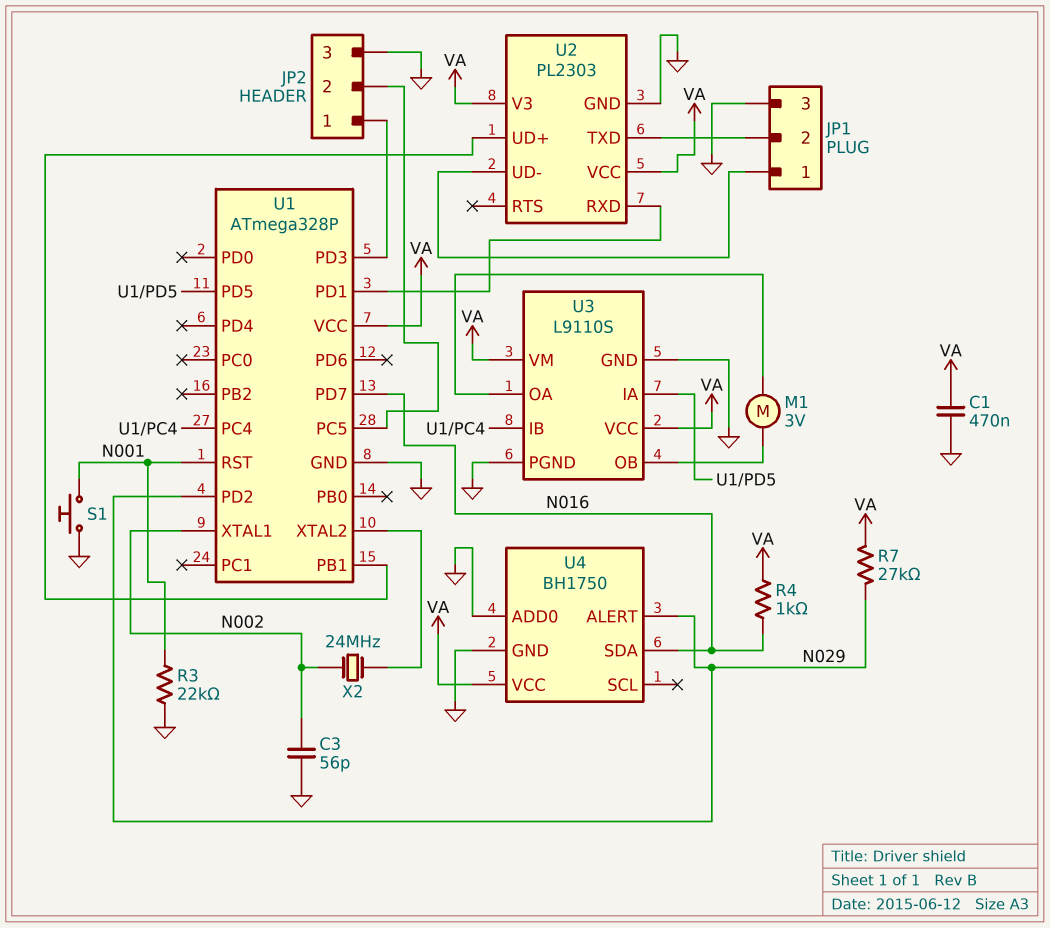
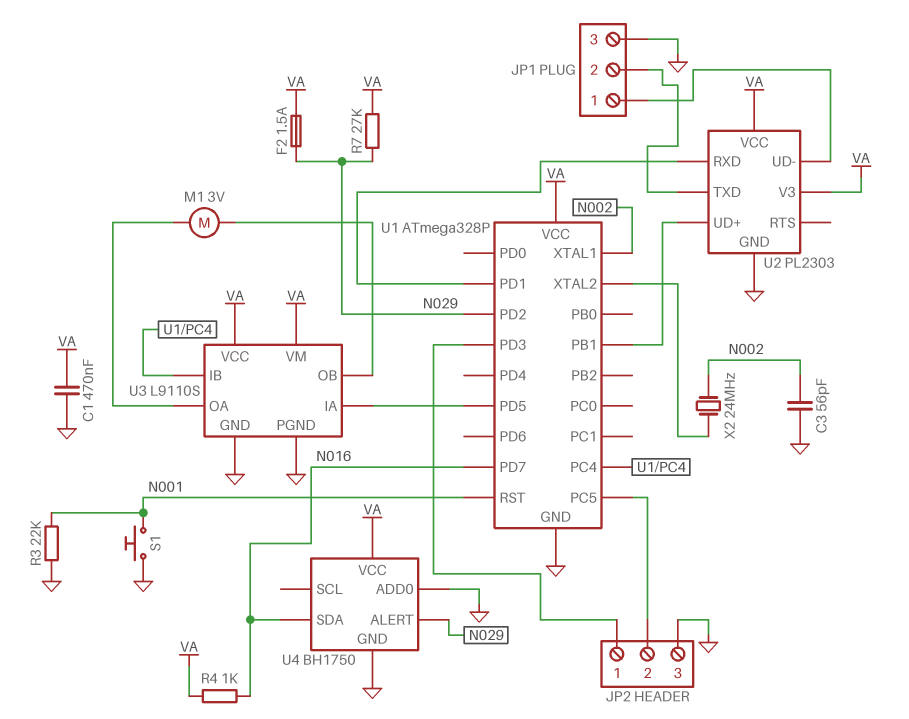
F2: none -> 1.5A (N029, VA)

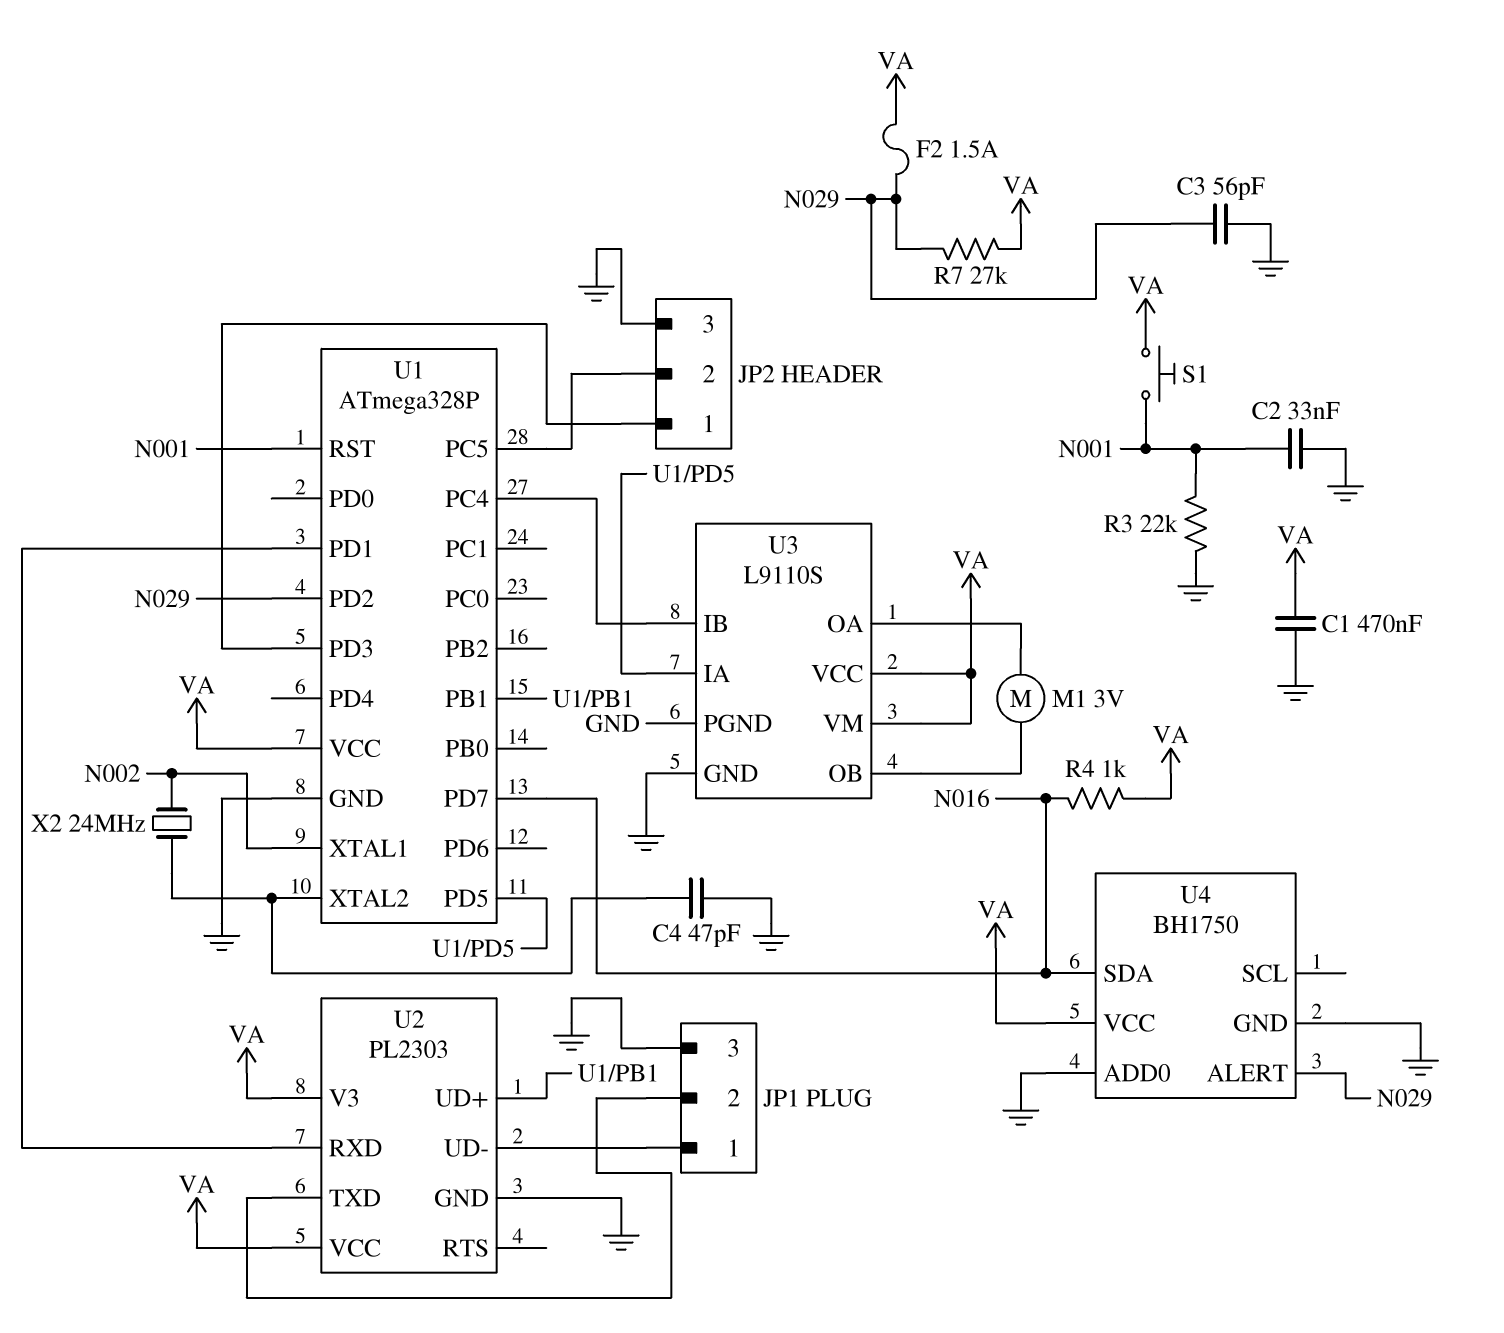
C2: none -> 33nF (GND, N001)
C3: 56pF (GND, N002) -> 56pF (GND, N029)
C4: none -> 47pF (GND, U1/XTAL2)
S1: button (GND, N001) -> button (N001, VA)

